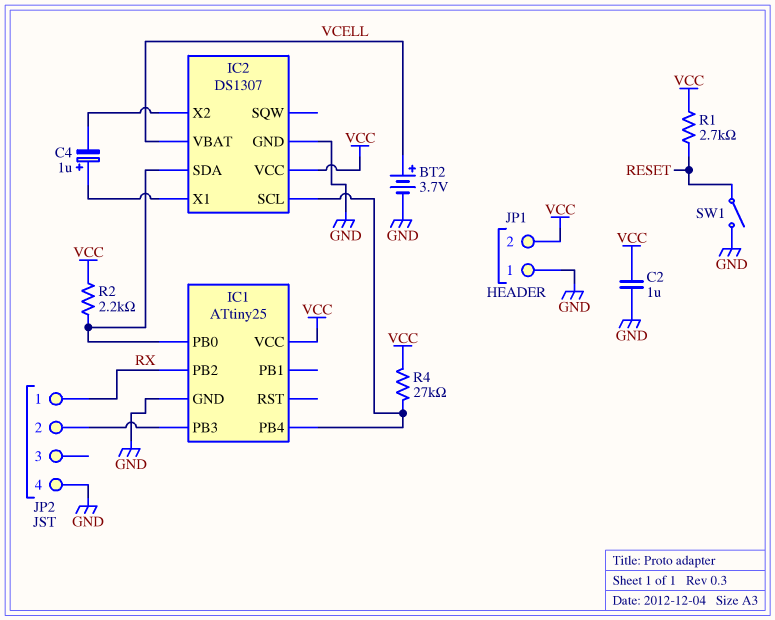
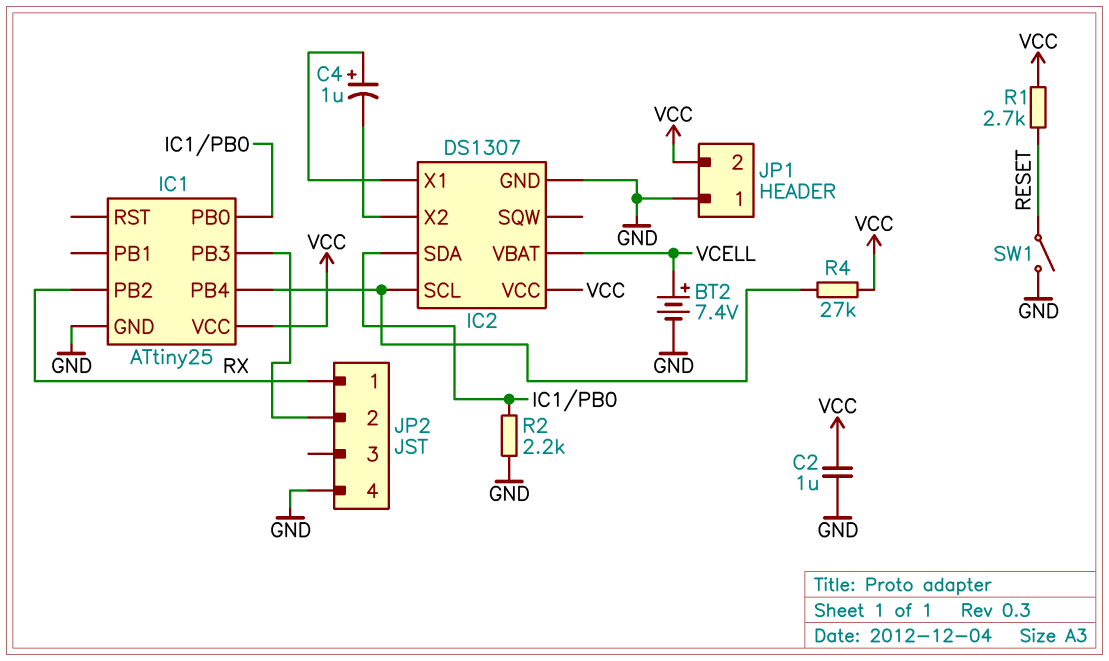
BT2: 3.7V (plus VCELL, minus GND) -> 7.4V (plus VCELL, minus GND)
R2: 2.2k (IC1/PB0, VCC) -> 2.2k (GND, IC1/PB0)

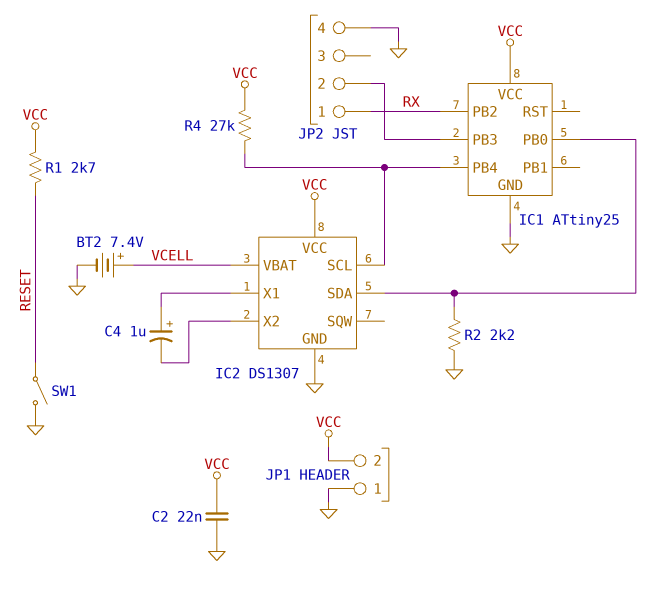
C2: 1uF (GND, VCC) -> 22nF (GND, VCC)

